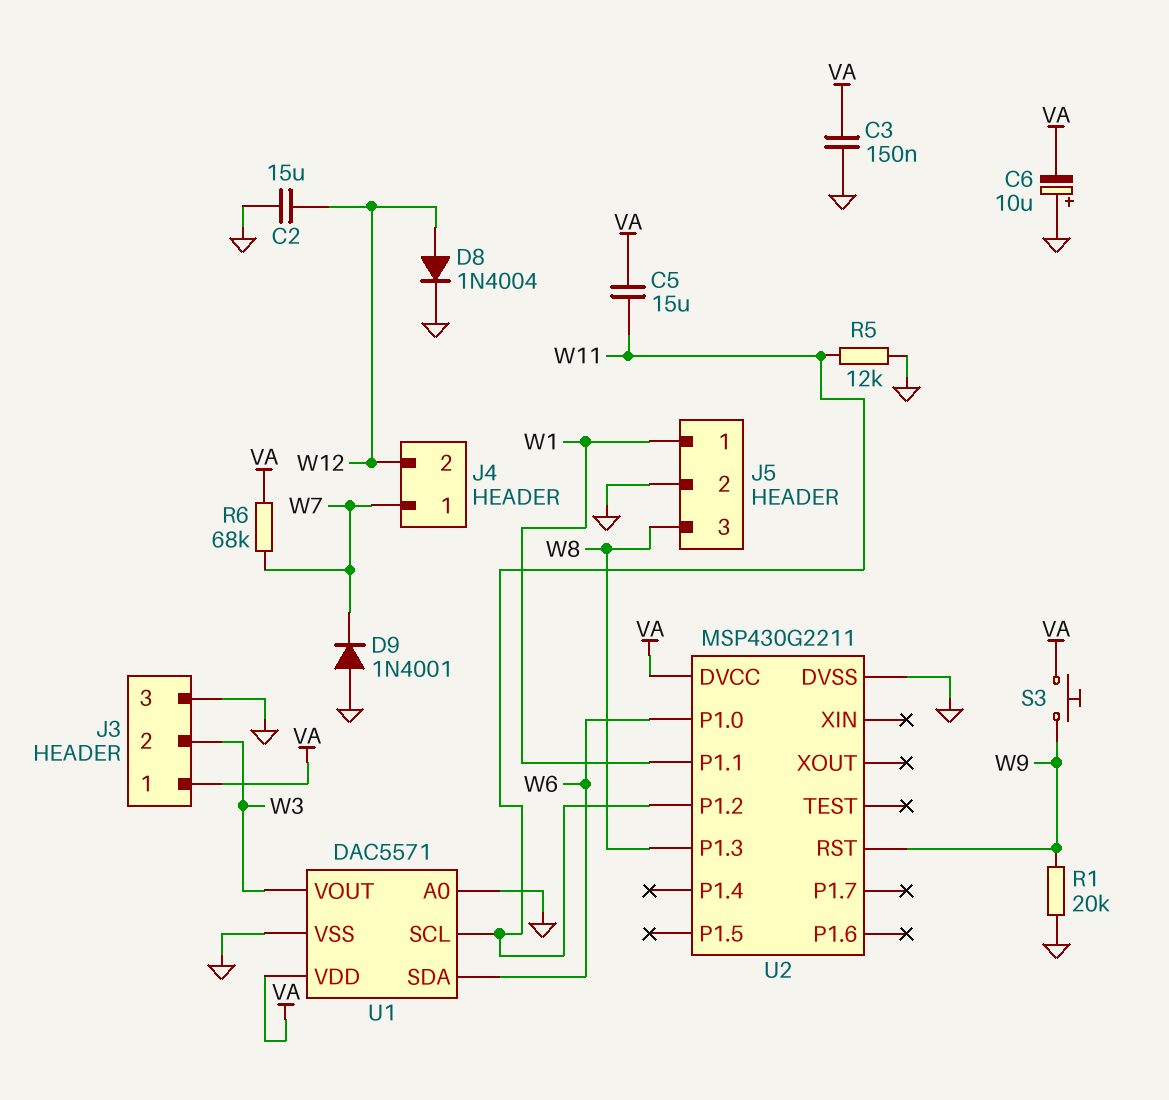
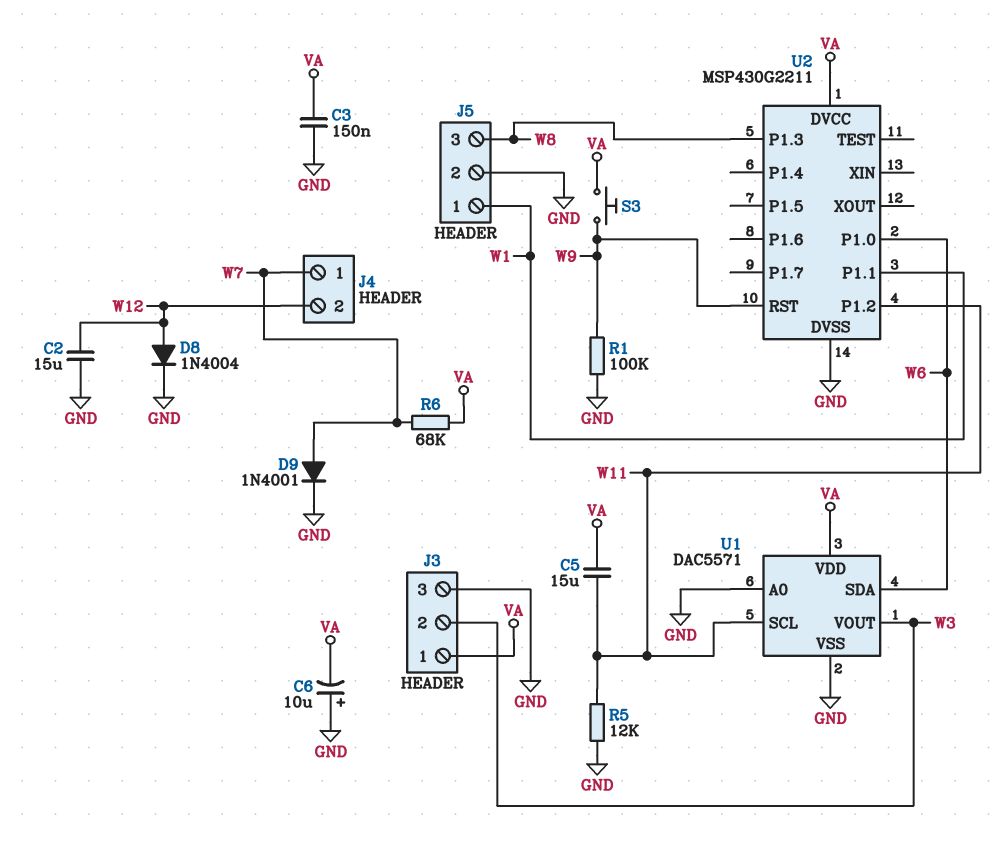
D9: diode 1N4001 (A GND, K W7) -> diode 1N4001 (A W7, K GND)
R1: 20k (GND, W9) -> 100k (GND, W9)

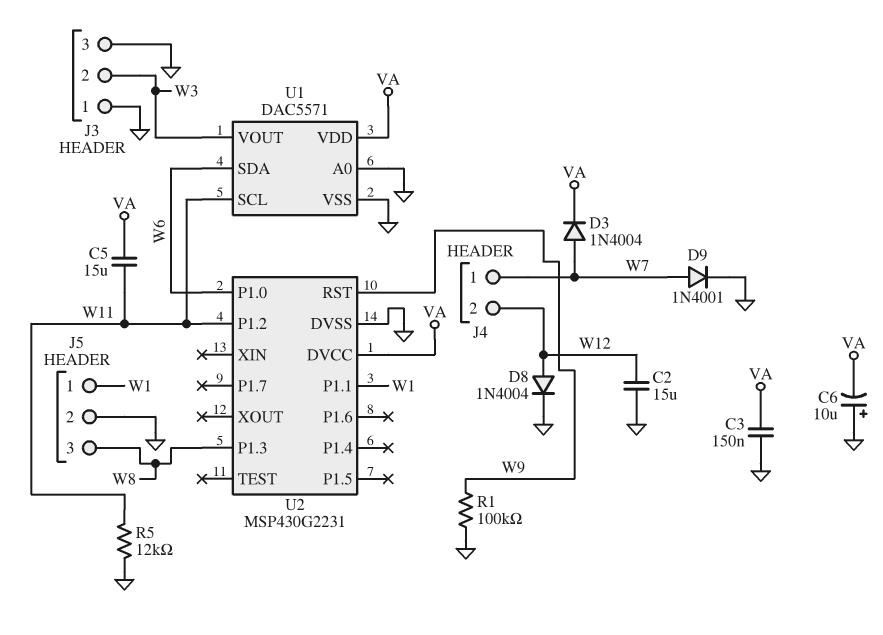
D3: none -> diode 1N4004 (A W7, K VA)
J3 pin 1: VA -> GND
R6: 68k (VA, W7) -> none
S3: button (VA, W9) -> none
U2: MSP430G2211 -> MSP430G2231

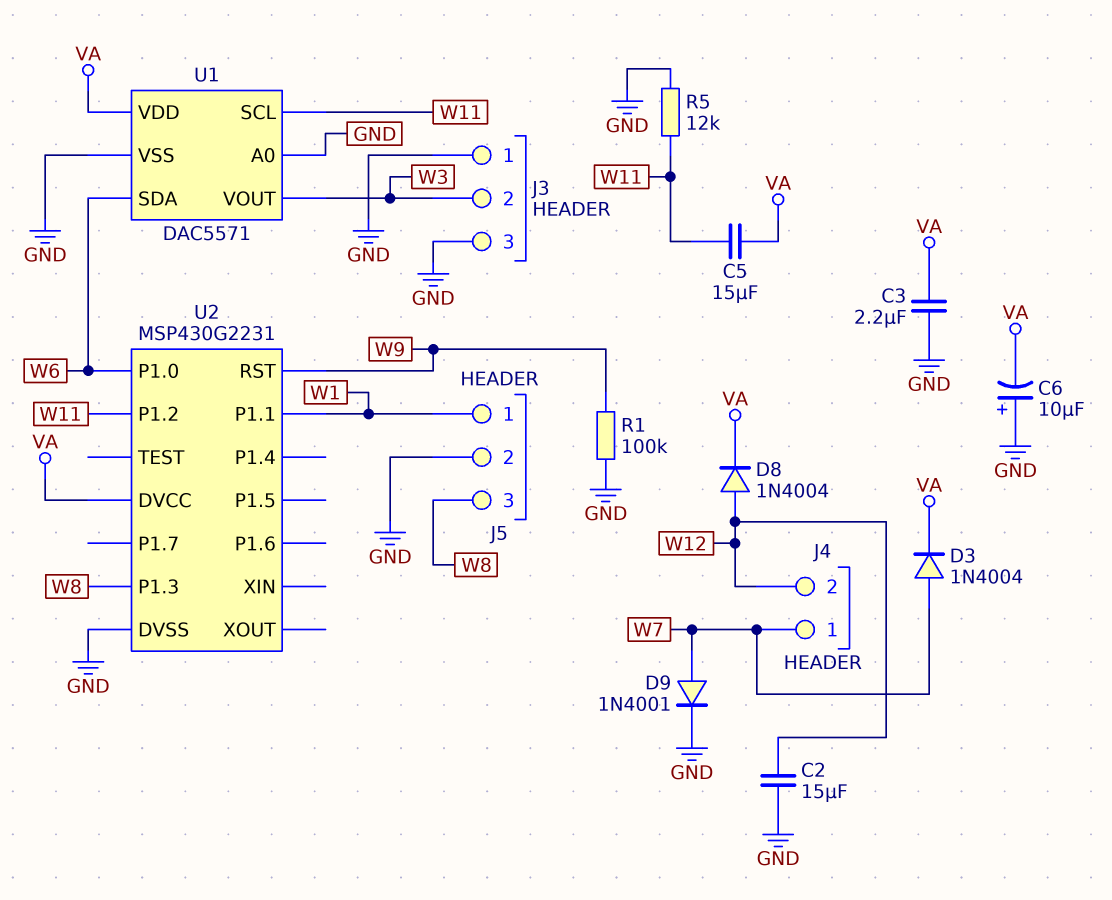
C3: 150nF (GND, VA) -> 2.2uF (GND, VA)
D8: diode 1N4004 (A W12, K GND) -> diode 1N4004 (A W12, K VA)

